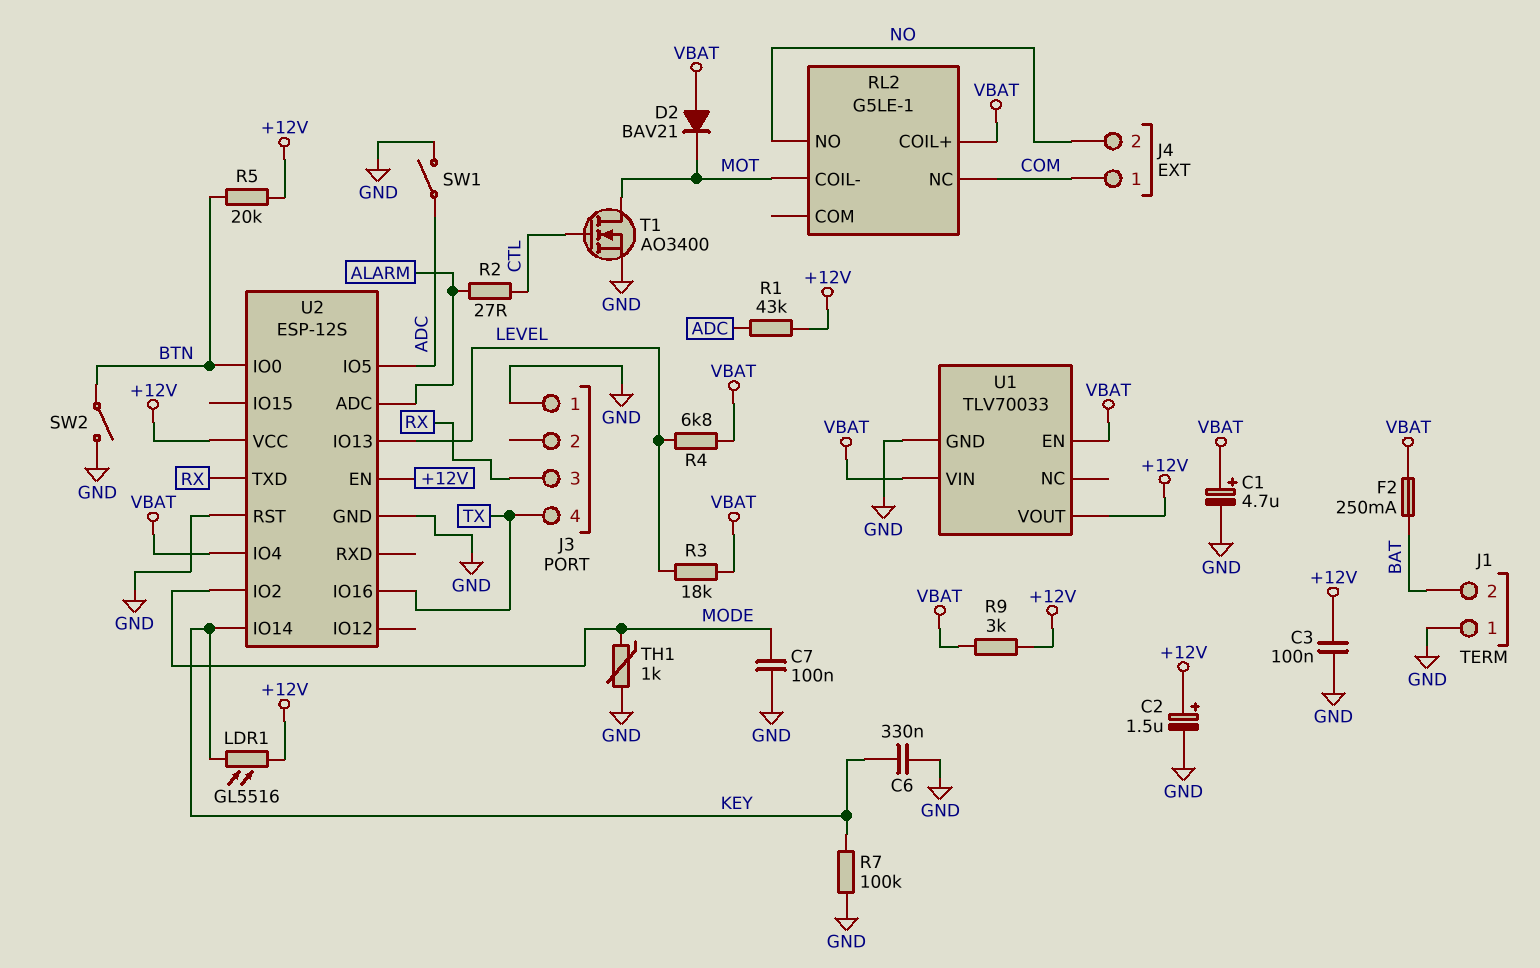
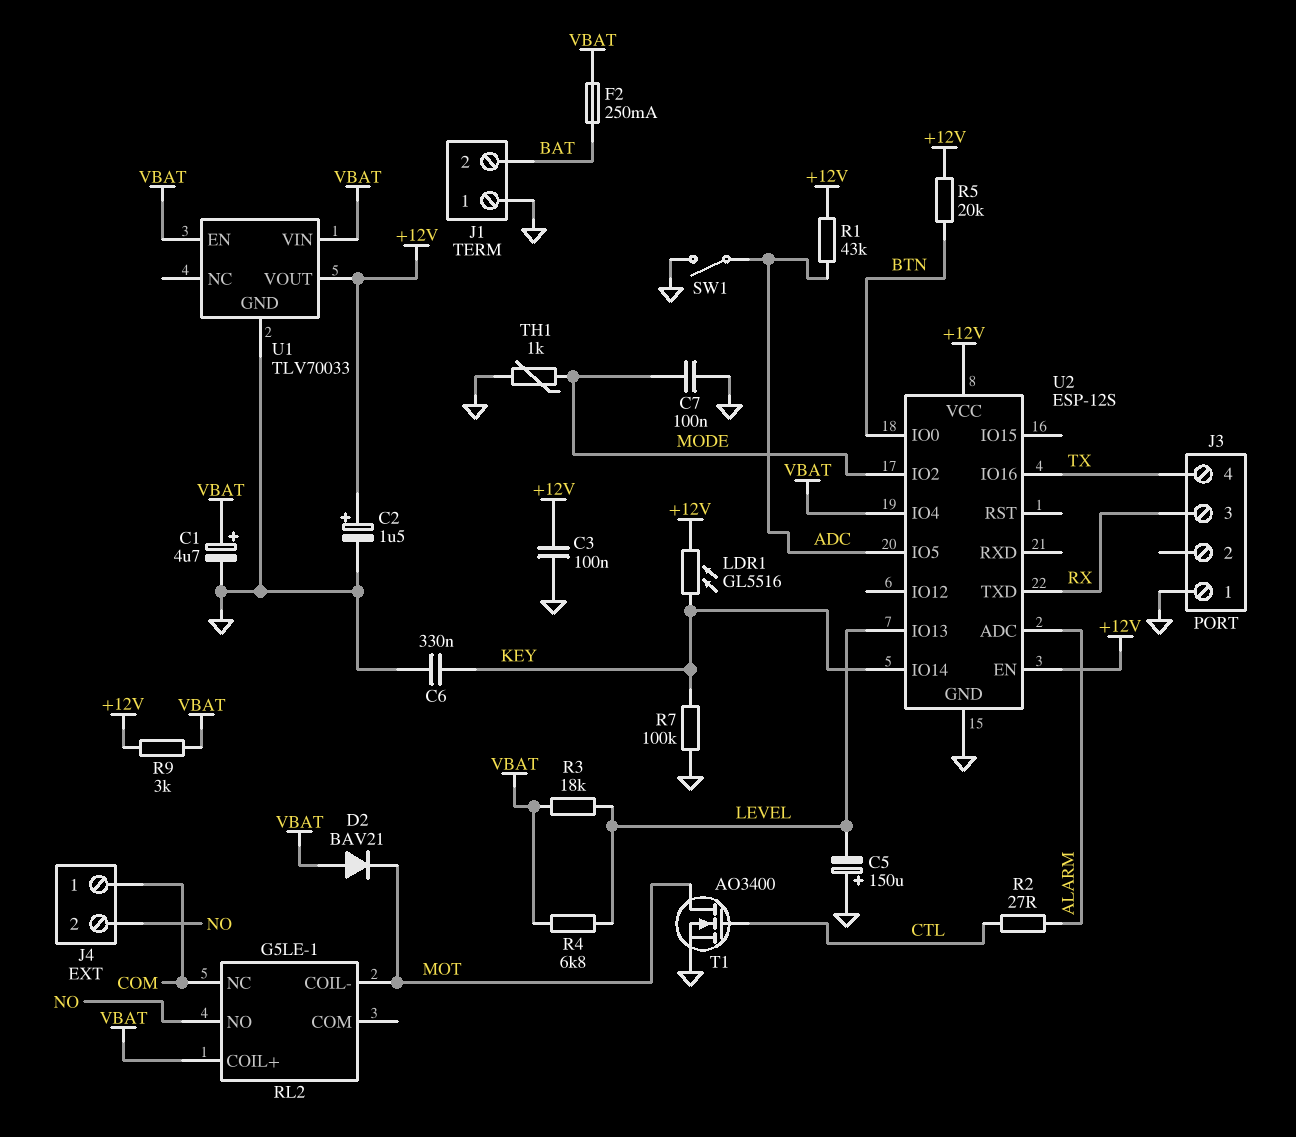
C5: none -> 150uF (plus GND, minus LEVEL)
SW2: switch (BTN, GND) -> none
U2 pin RST: GND -> none

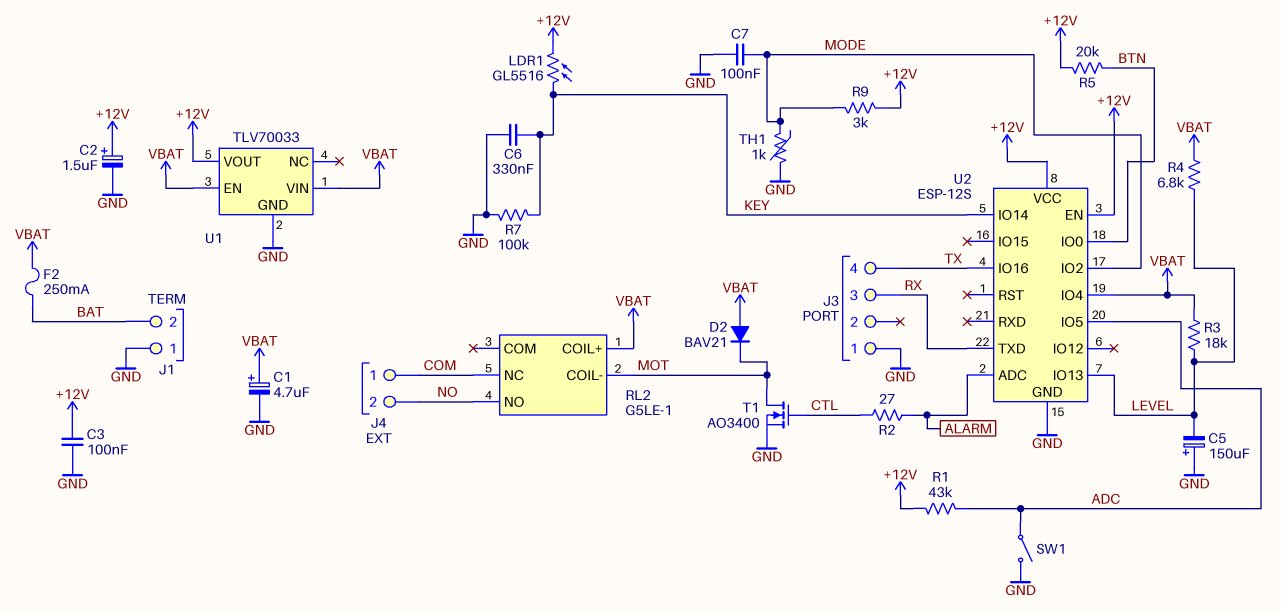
R9: 3k (+12V, VBAT) -> 3k (+12V, MODE)

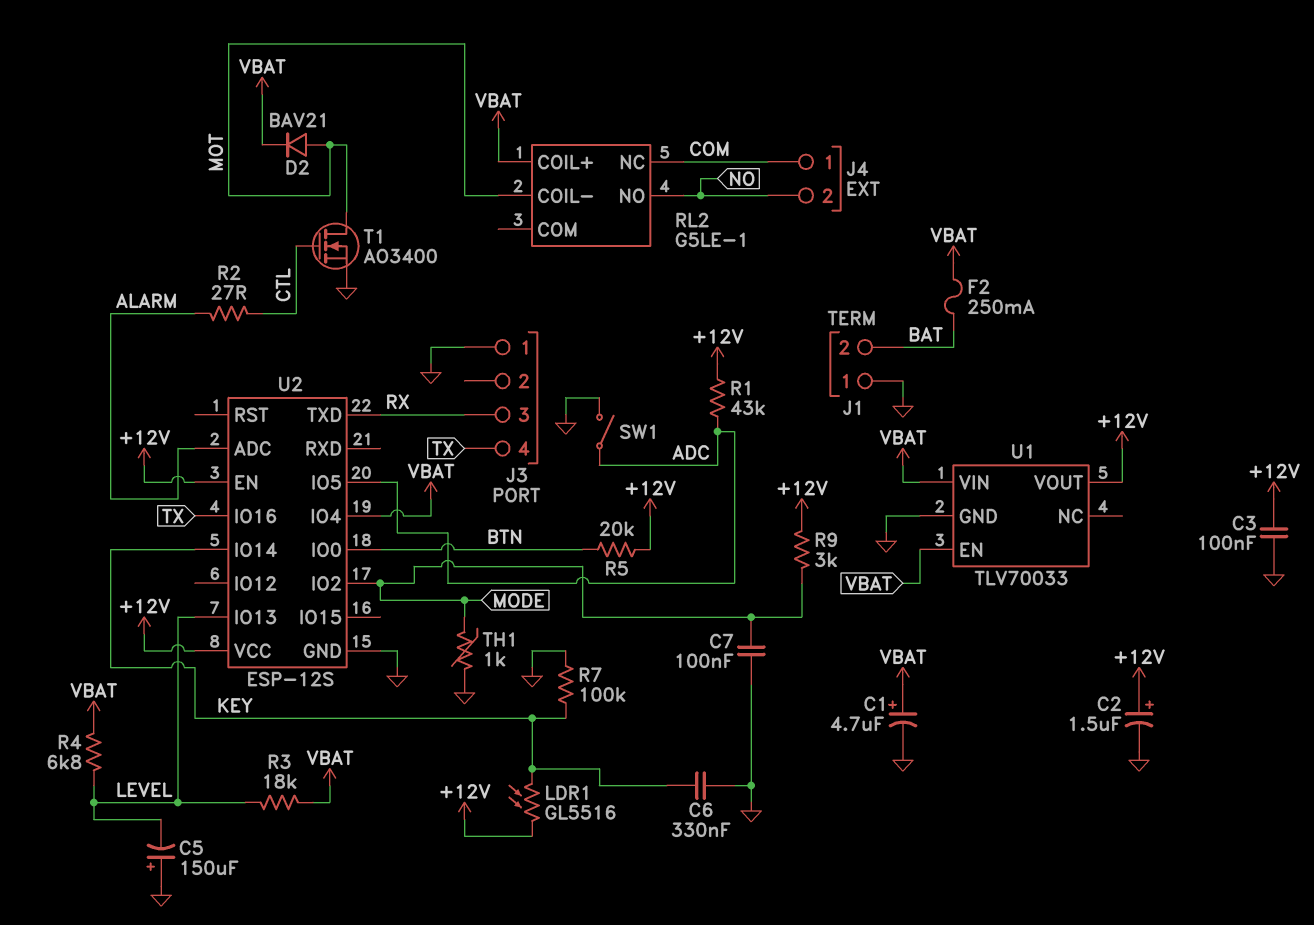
D2: diode BAV21 (A VBAT, K MOT) -> diode BAV21 (A MOT, K VBAT)

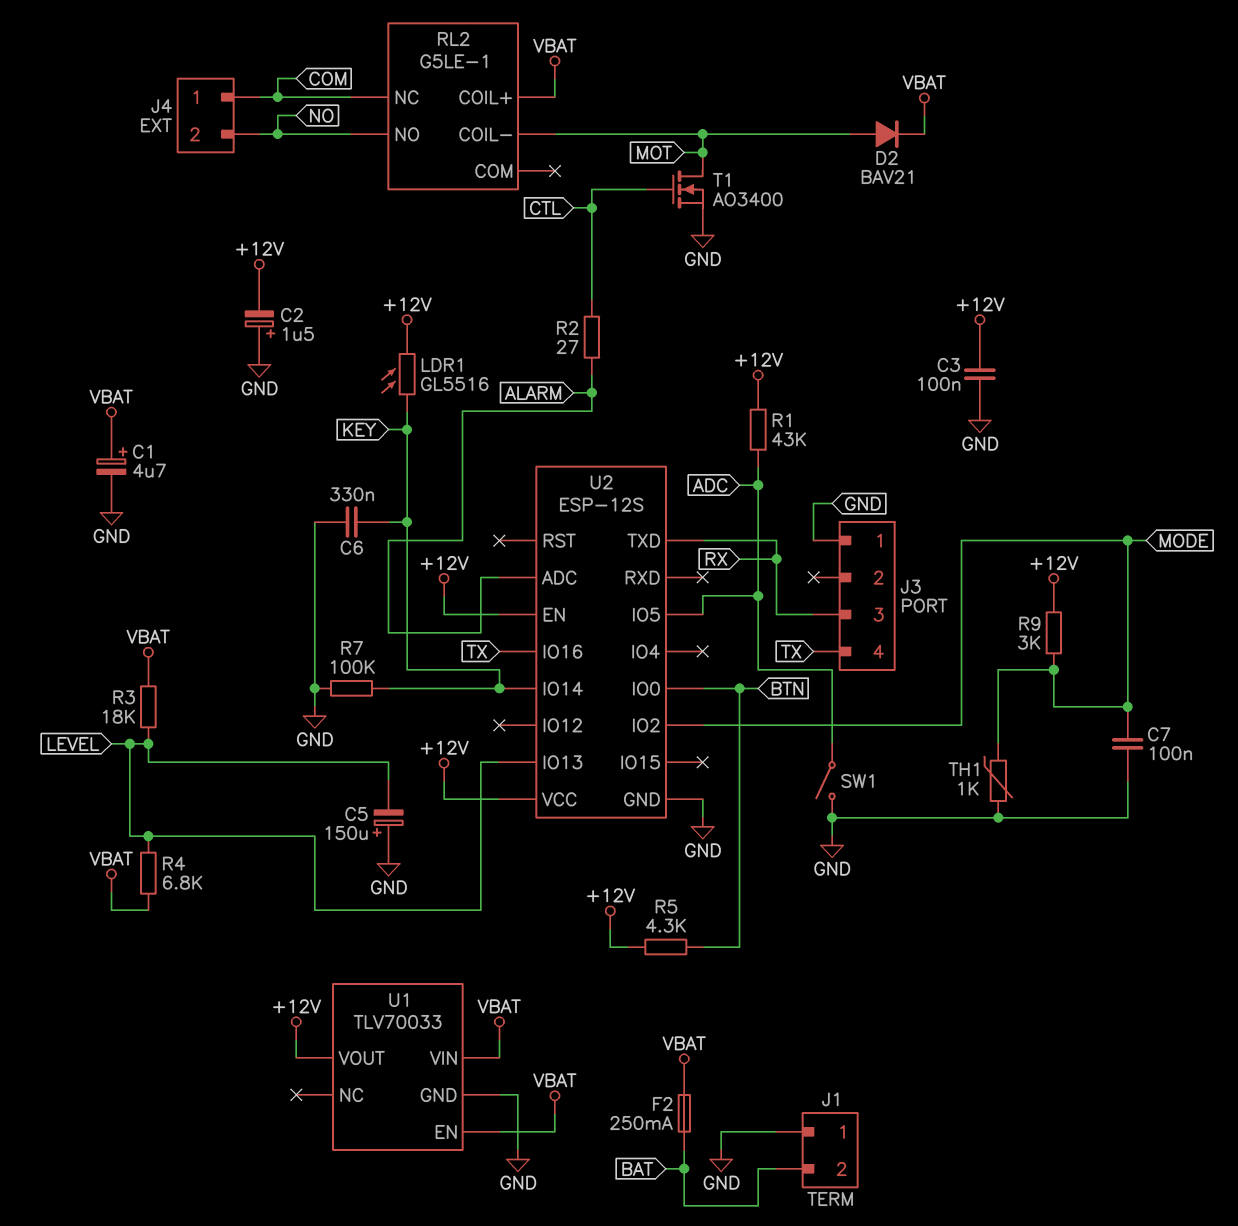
C2: 1.5uF (plus +12V, minus GND) -> 1.5uF (plus GND, minus +12V)
R5: 20k (+12V, BTN) -> 4.3k (+12V, BTN)
U2 pin IO4: VBAT -> none

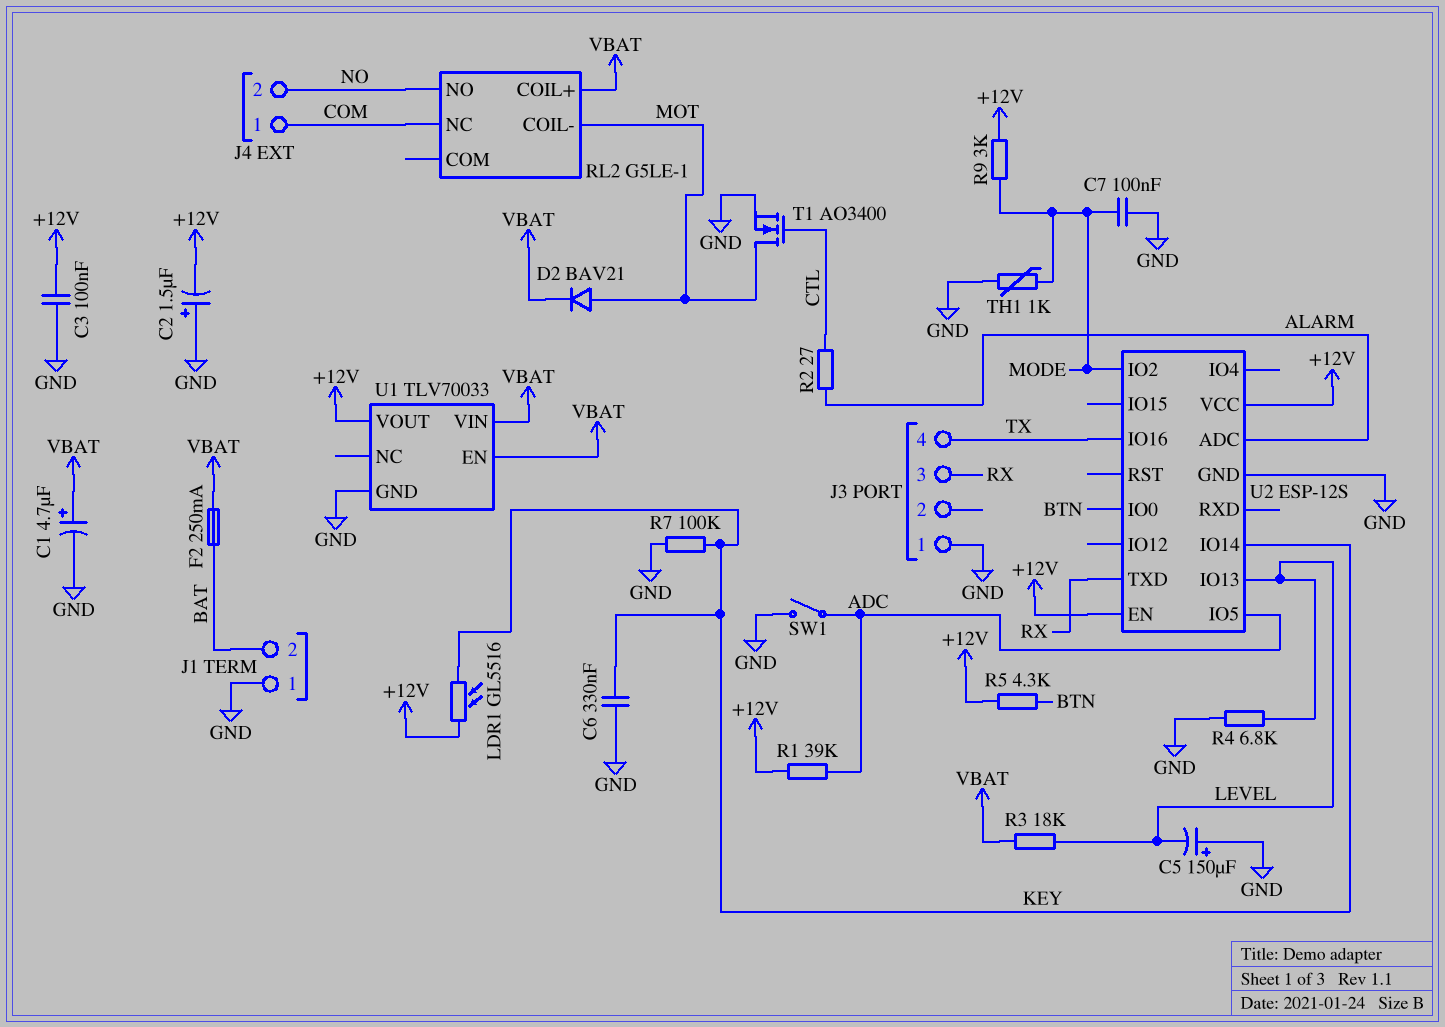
R1: 43k (+12V, ADC) -> 39k (+12V, ADC)
R4: 6.8k (LEVEL, VBAT) -> 6.8k (GND, LEVEL)

